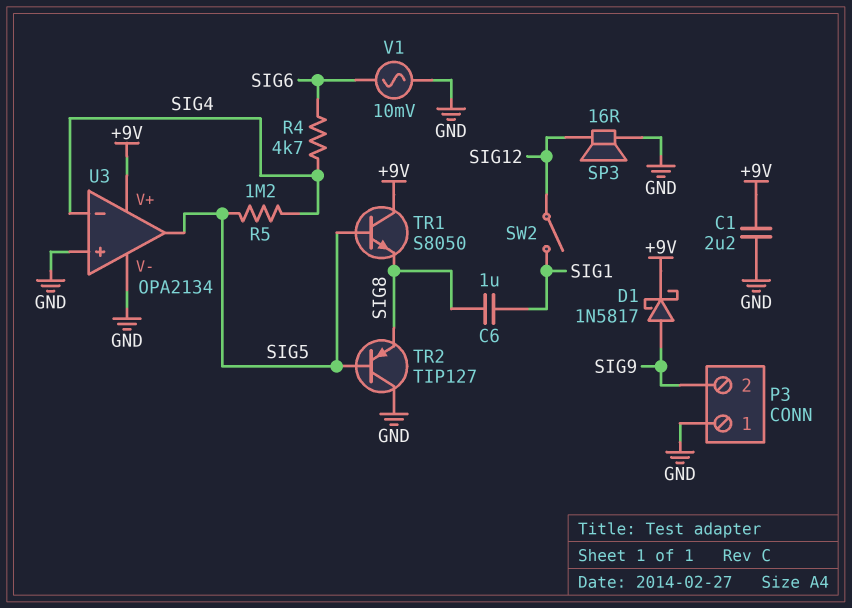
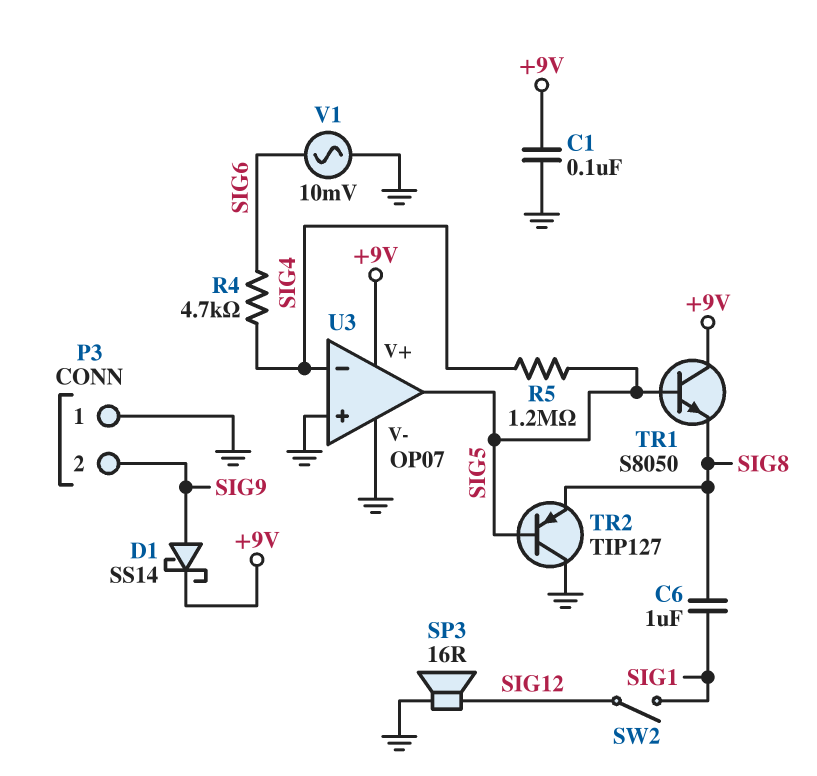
C1: 2.2uF (+9V, GND) -> 100nF (+9V, GND)
D1: schottky 1N5817 (A SIG9, K +9V) -> schottky SS14 (A SIG9, K +9V)
U3: OPA2134 -> OP07

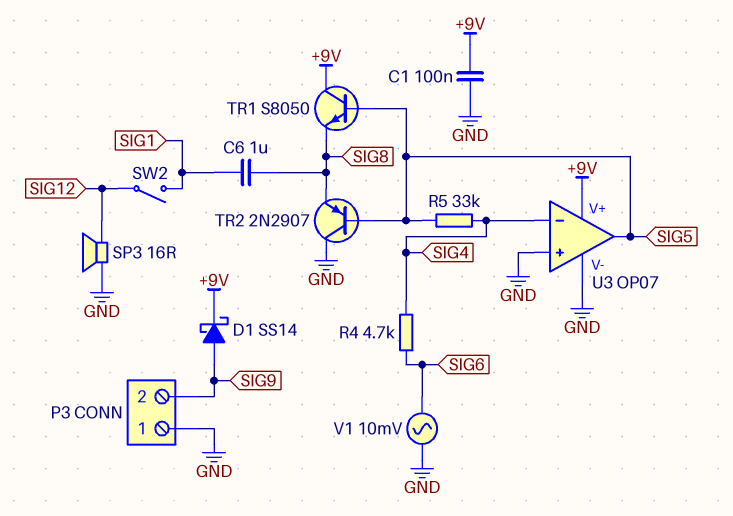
R5: 1.2M (SIG4, SIG5) -> 33k (SIG4, SIG5)
TR2: PNP TIP127 (B SIG5, C GND, E SIG8) -> PNP 2N2907 (B SIG5, C GND, E SIG8)

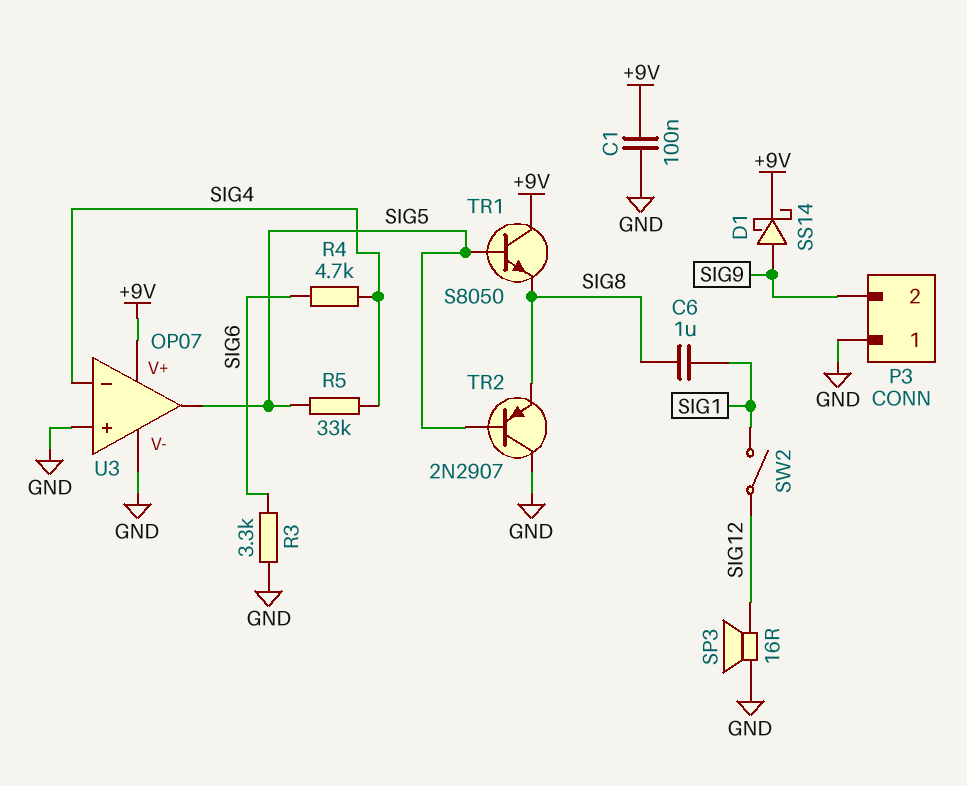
R3: none -> 3.3k (GND, SIG6)
V1: AC 10mV (GND, SIG6) -> none

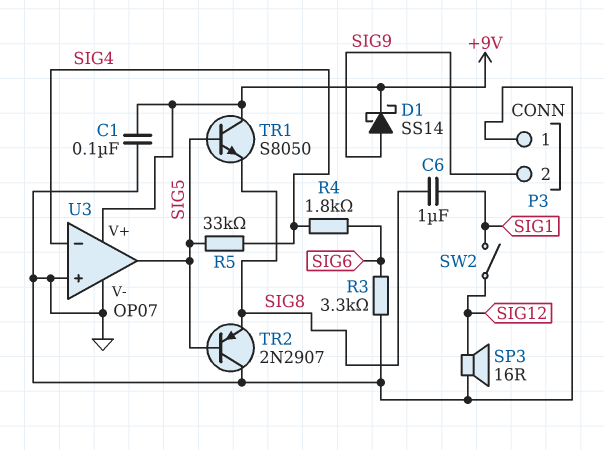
R4: 4.7k (SIG4, SIG6) -> 1.8k (SIG4, SIG6)

